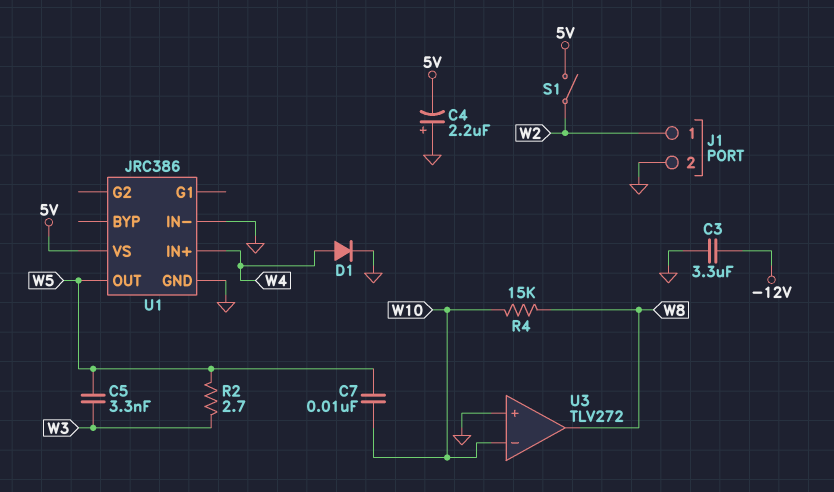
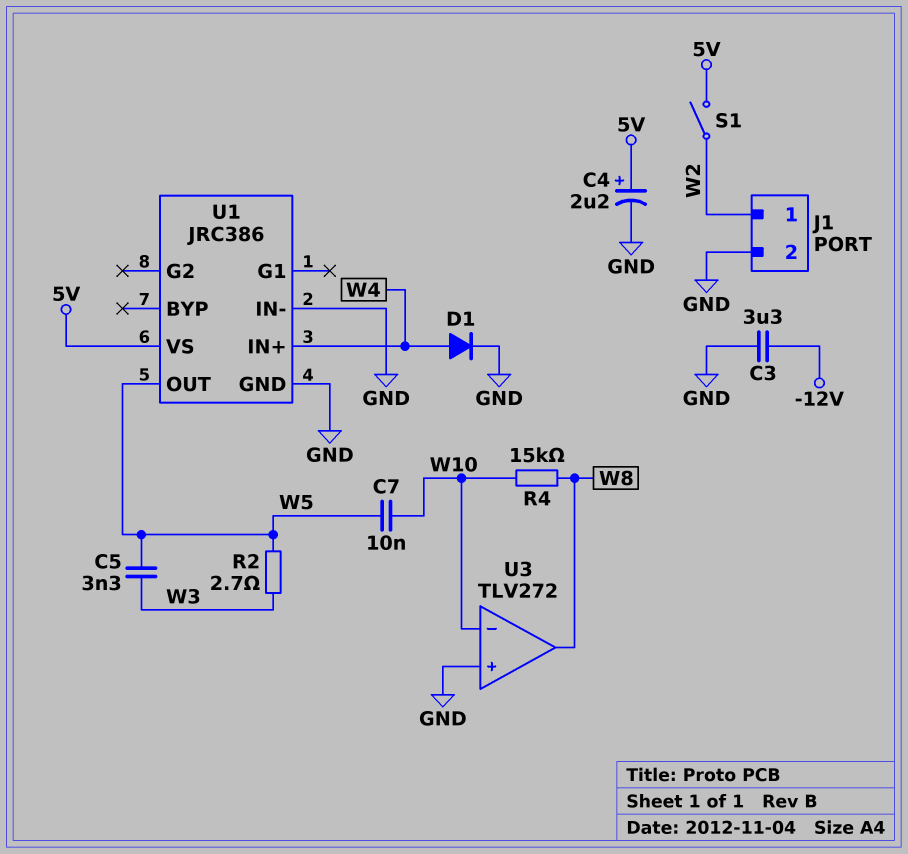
C4: 2.2uF (plus GND, minus 5V) -> 2.2uF (plus 5V, minus GND)

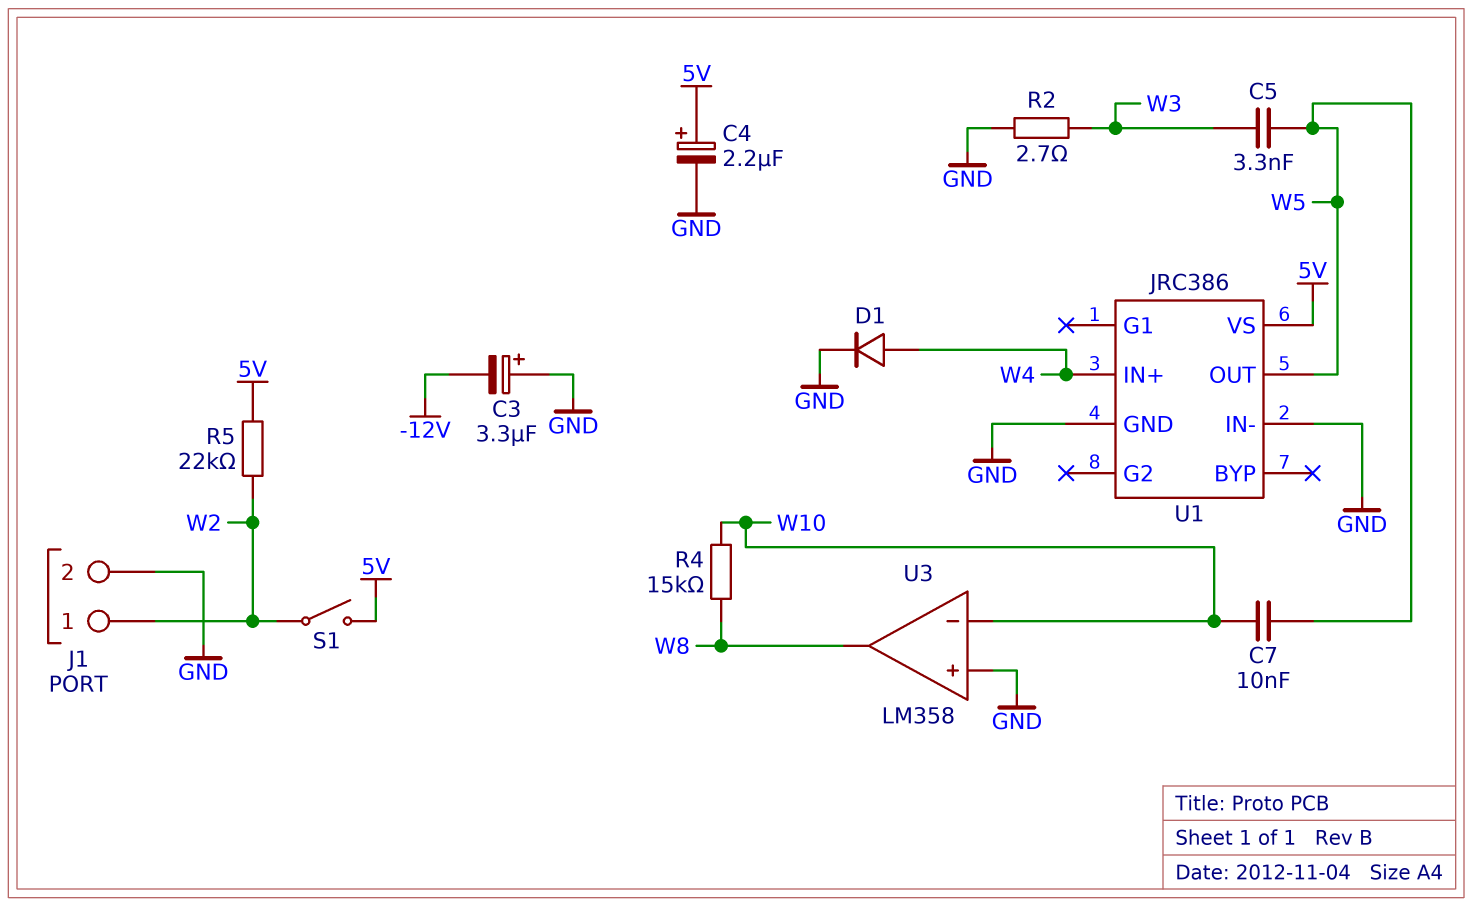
C3: 3.3uF (-12V, GND) -> 3.3uF (plus GND, minus -12V)
R2: 2.7 (W3, W5) -> 2.7 (GND, W3)
R5: none -> 22k (5V, W2)
U3: TLV272 -> LM358

